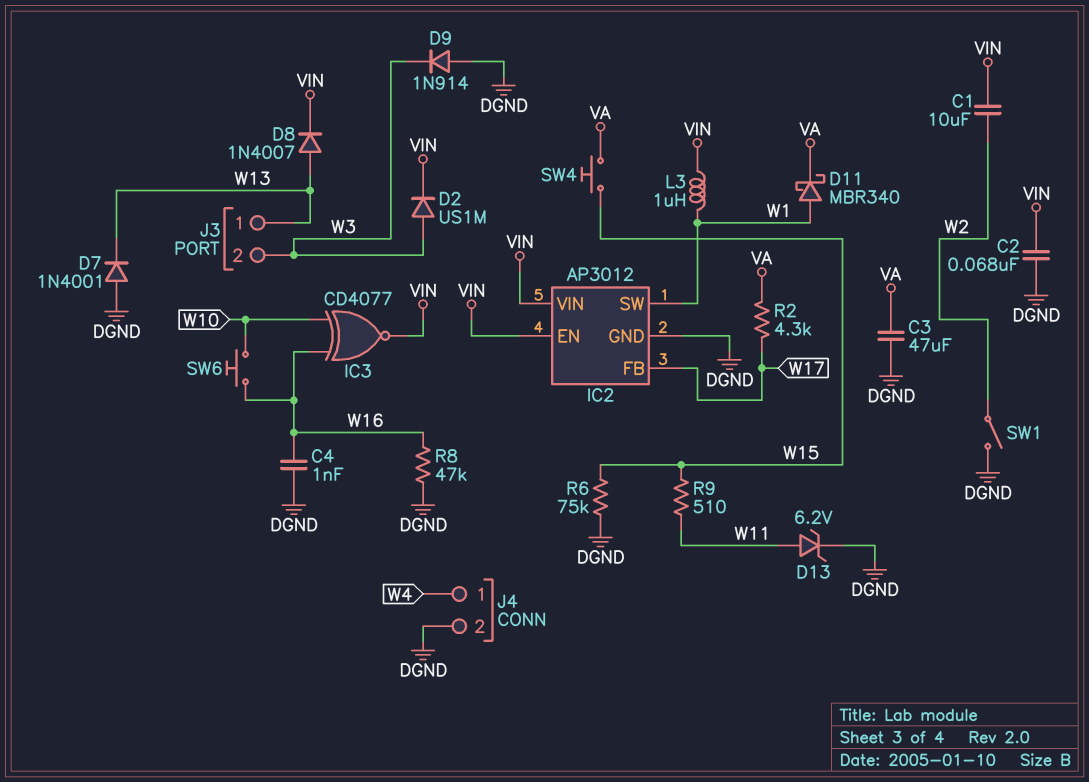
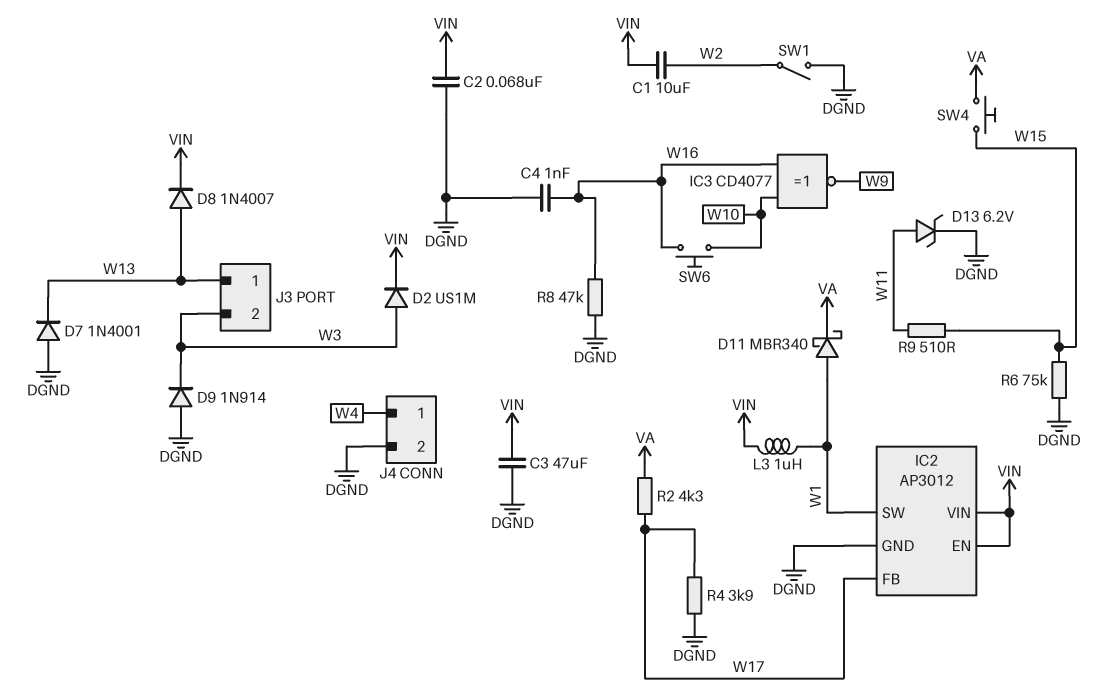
C3: 47uF (DGND, VA) -> 47uF (DGND, VIN)
IC3: XNOR CD4077 (in W10, in W16, out VIN) -> XNOR CD4077 (in W10, in W16, out W9)
R4: none -> 3.9k (DGND, W17)

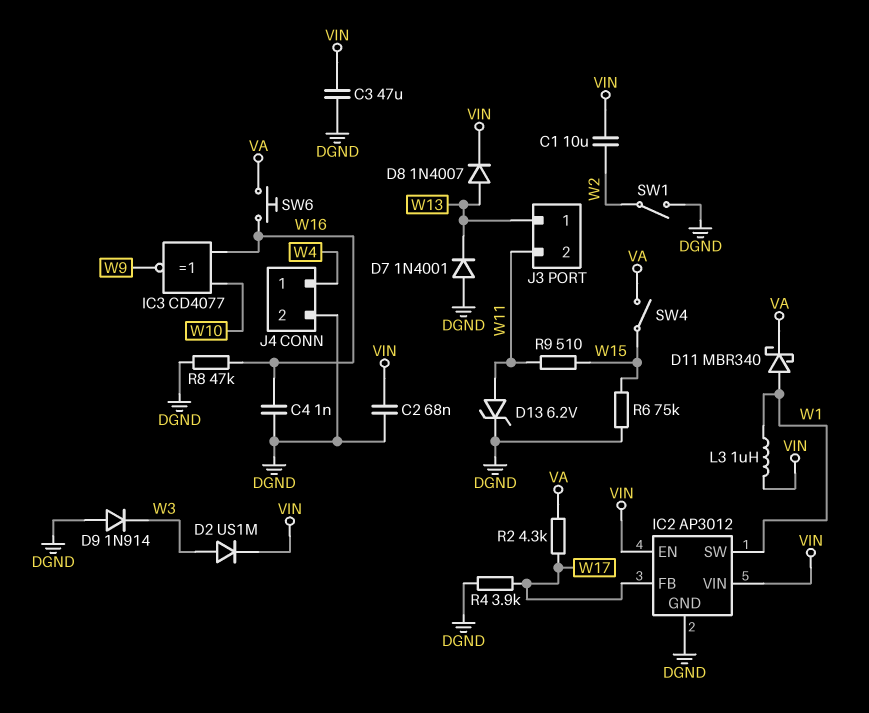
J3 pin 2: W3 -> W11
SW4: button (VA, W15) -> switch (VA, W15)
SW6: button (W10, W16) -> button (VA, W16)

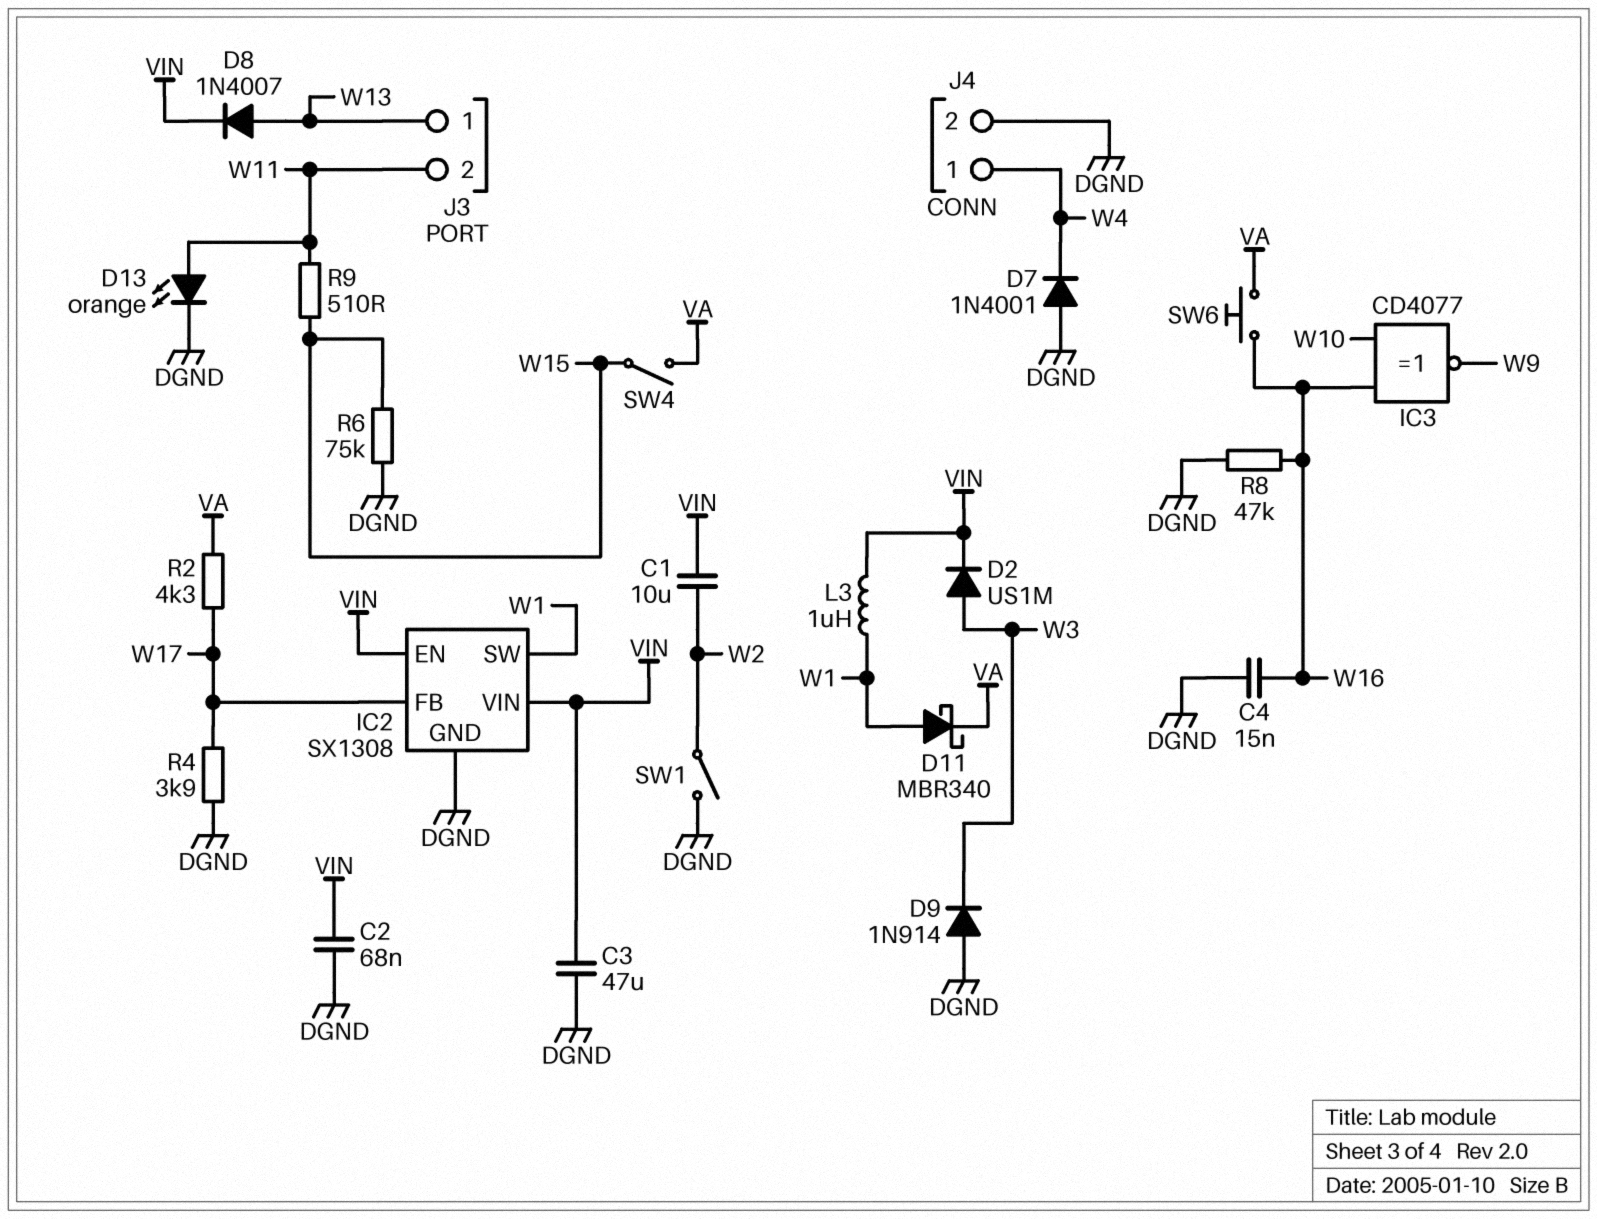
C4: 1nF (DGND, W16) -> 15nF (DGND, W16)
D7: diode 1N4001 (A DGND, K W13) -> diode 1N4001 (A DGND, K W4)
D13: zener 6.2V (A W11, K DGND) -> LED orange (A W11, K DGND)
IC2: AP3012 -> SX1308

